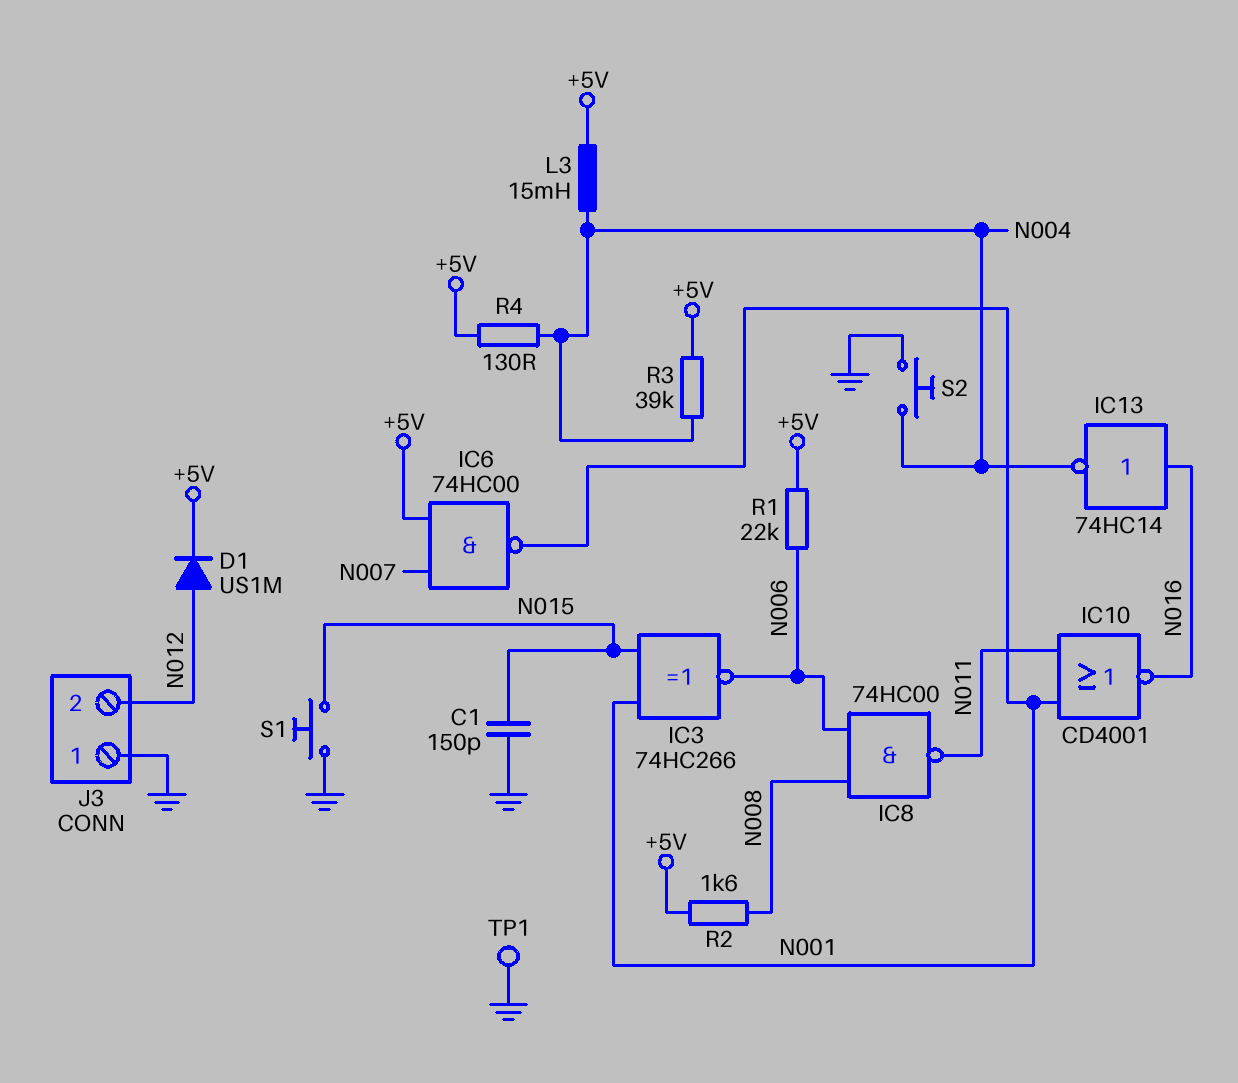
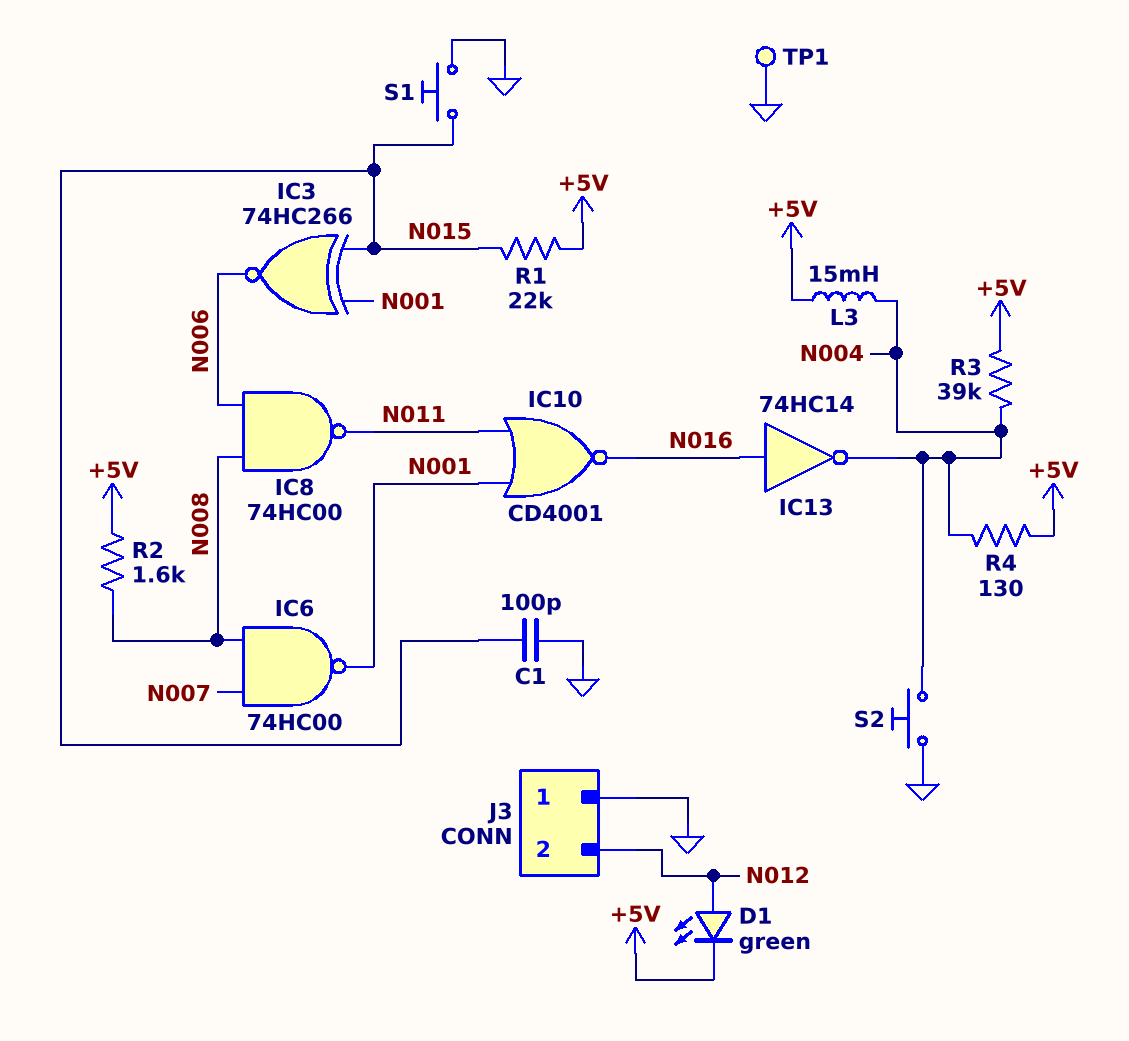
C1: 150pF (GND, N015) -> 100pF (GND, N015)
D1: diode US1M (A N012, K +5V) -> LED green (A N012, K +5V)
IC6: NAND 74HC00 (in +5V, in N007, out N001) -> NAND 74HC00 (in N007, in N008, out N001)
R1: 22k (+5V, N006) -> 22k (+5V, N015)

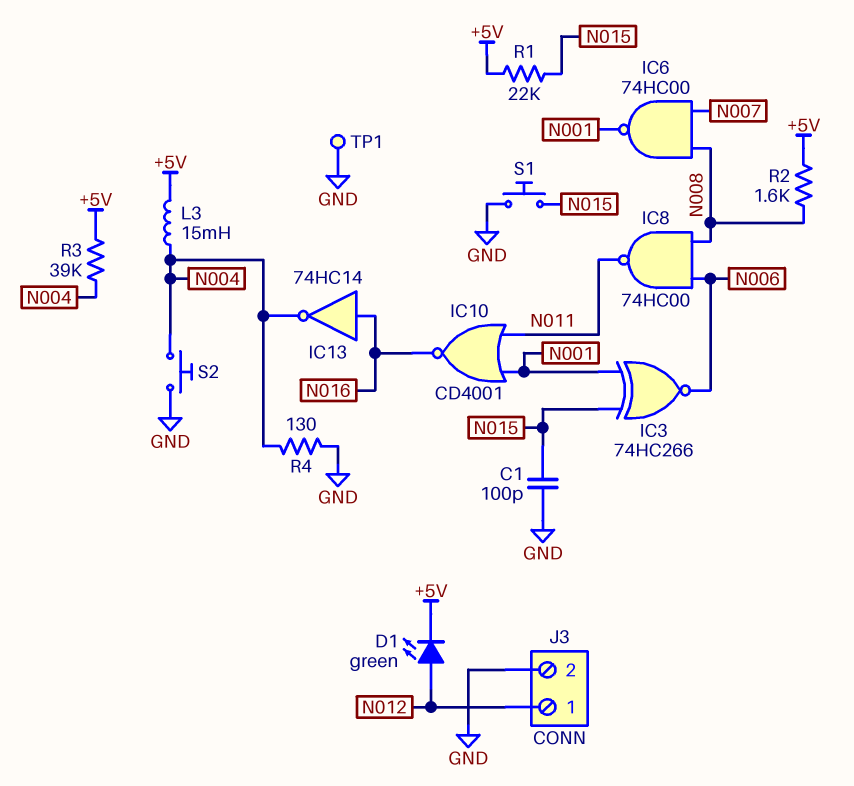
J3 pin 1: GND -> N012
J3 pin 2: N012 -> GND
R4: 130 (+5V, N004) -> 130 (GND, N004)

